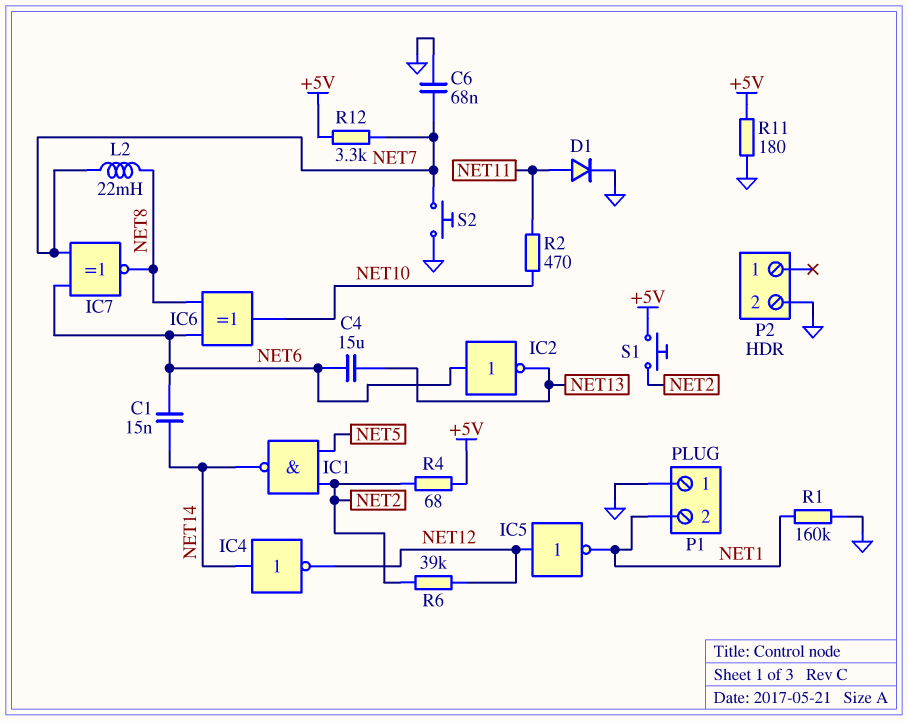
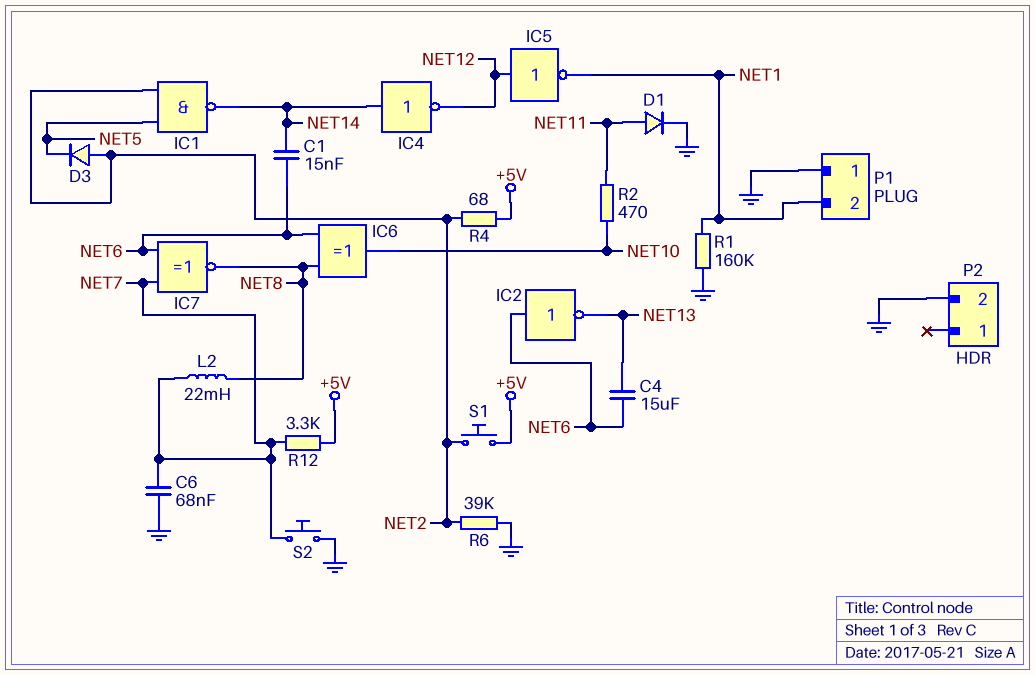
D3: none -> diode (A NET2, K NET5)
R6: 39k (NET2, NET12) -> 39k (GND, NET2)
R11: 180 (+5V, GND) -> none

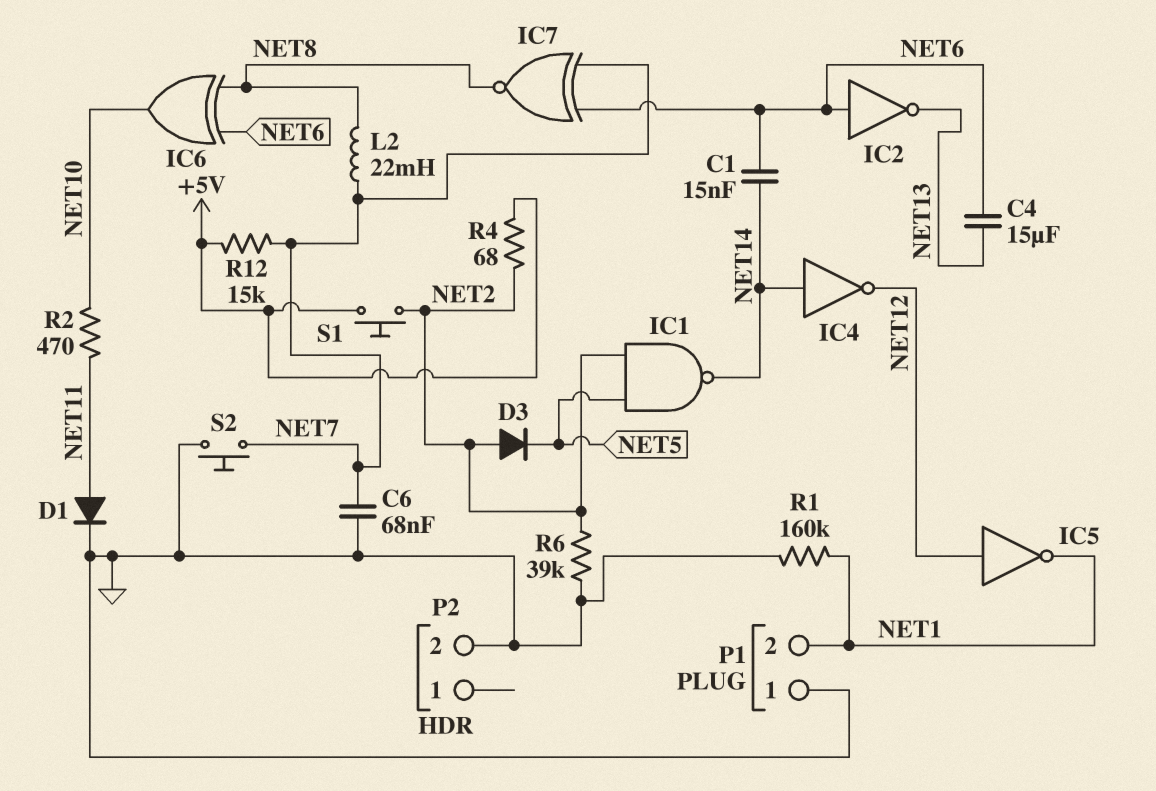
R12: 3.3k (+5V, NET7) -> 15k (+5V, NET7)

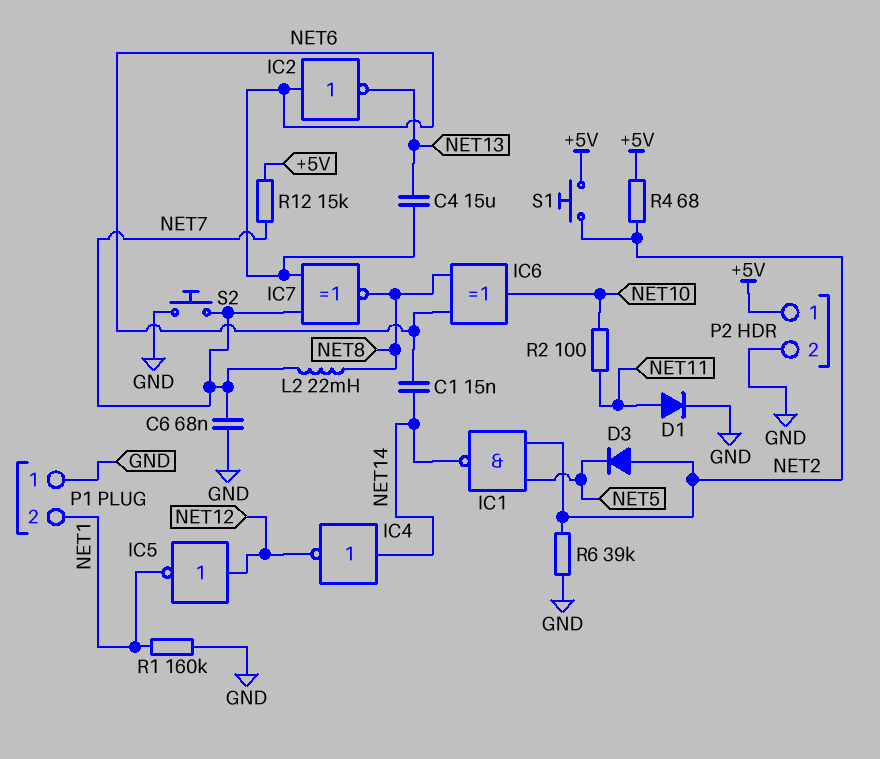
P2 pin 1: none -> +5V
R2: 470 (NET10, NET11) -> 100 (NET10, NET11)

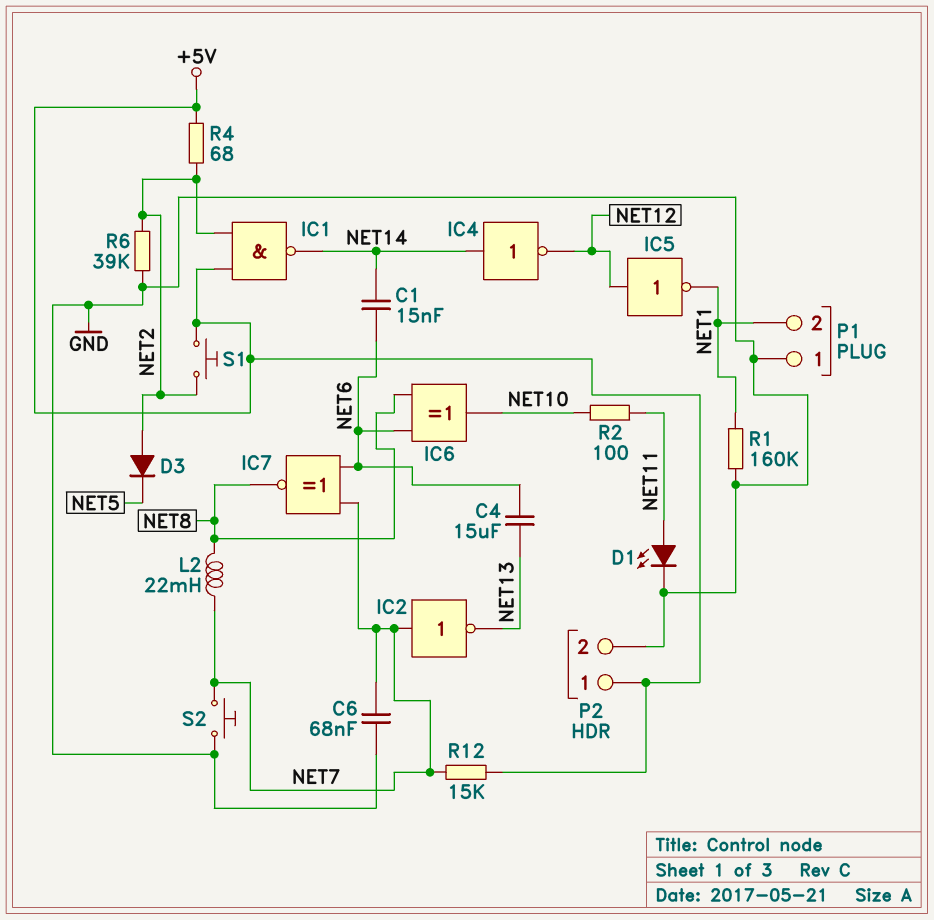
D1: diode (A NET11, K GND) -> LED (A NET11, K GND)
IC1: NAND (in NET2, in NET5, out NET14) -> NAND (in +5V, in NET2, out NET14)
IC2: NOT (in NET6, out NET13) -> NOT (in NET7, out NET13)

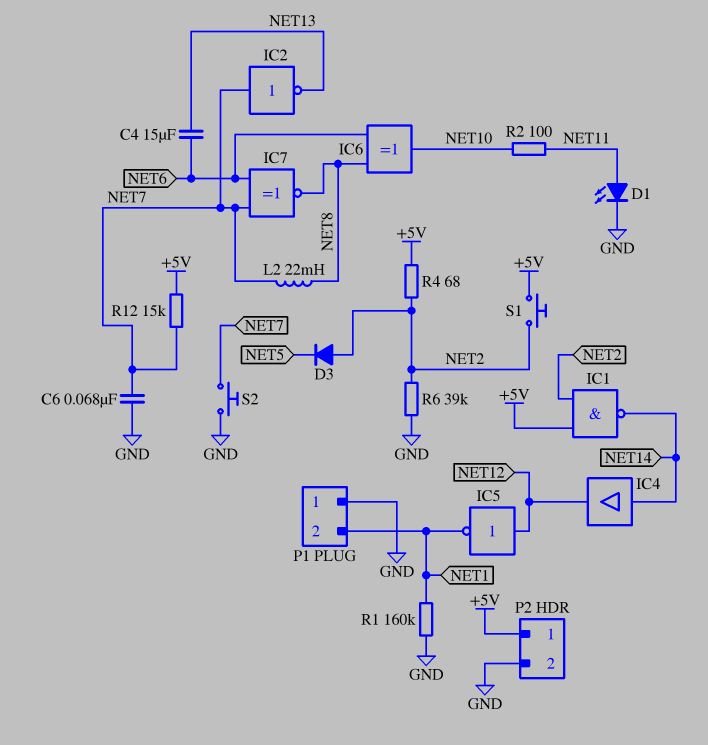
C1: 15nF (NET6, NET14) -> none
IC4: NOT (in NET14, out NET12) -> buffer (in NET14, out NET12)

